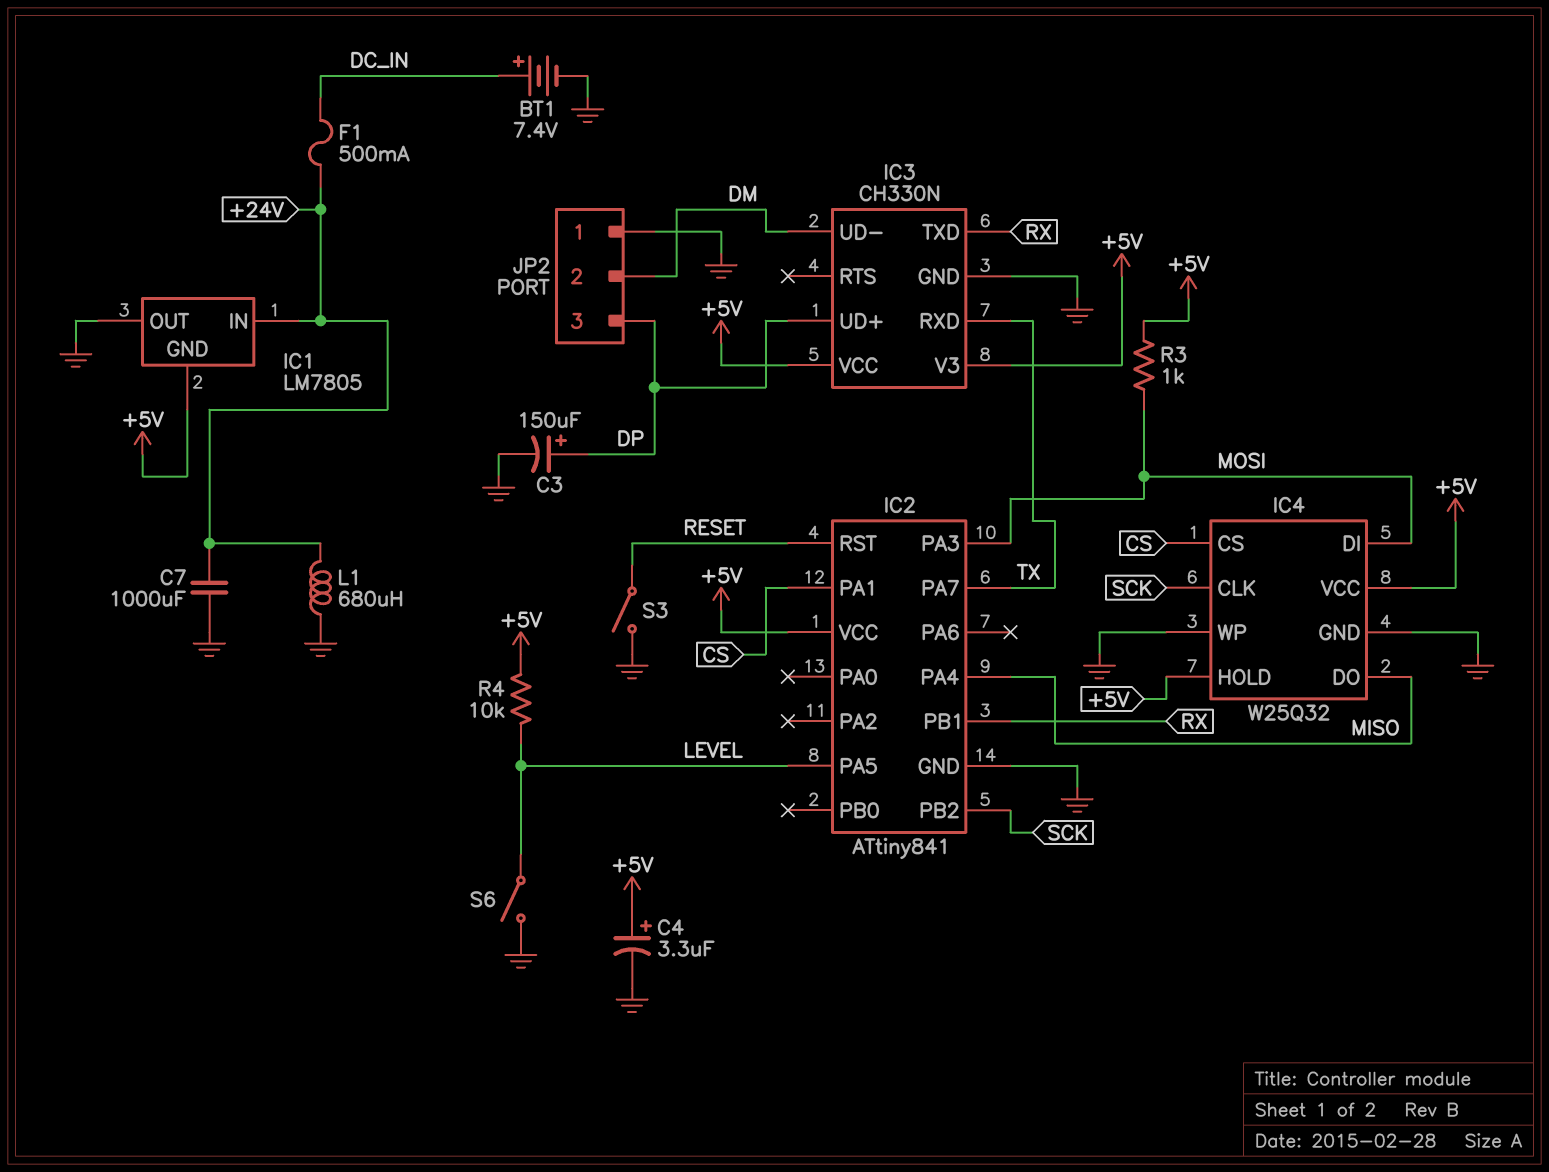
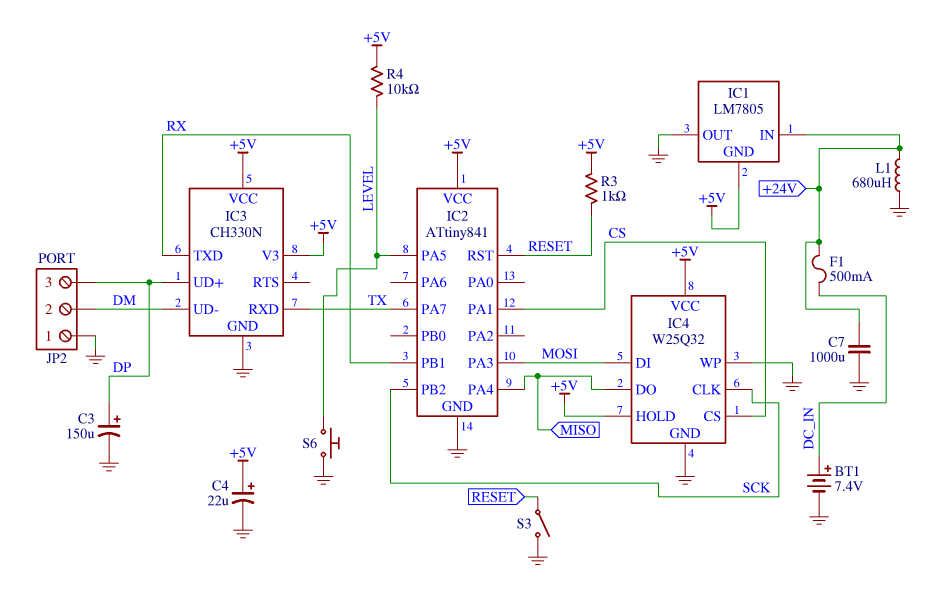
C4: 3.3uF (plus +5V, minus GND) -> 22uF (plus +5V, minus GND)
R3: 1k (+5V, MOSI) -> 1k (+5V, RESET)
S6: switch (GND, LEVEL) -> button (GND, LEVEL)

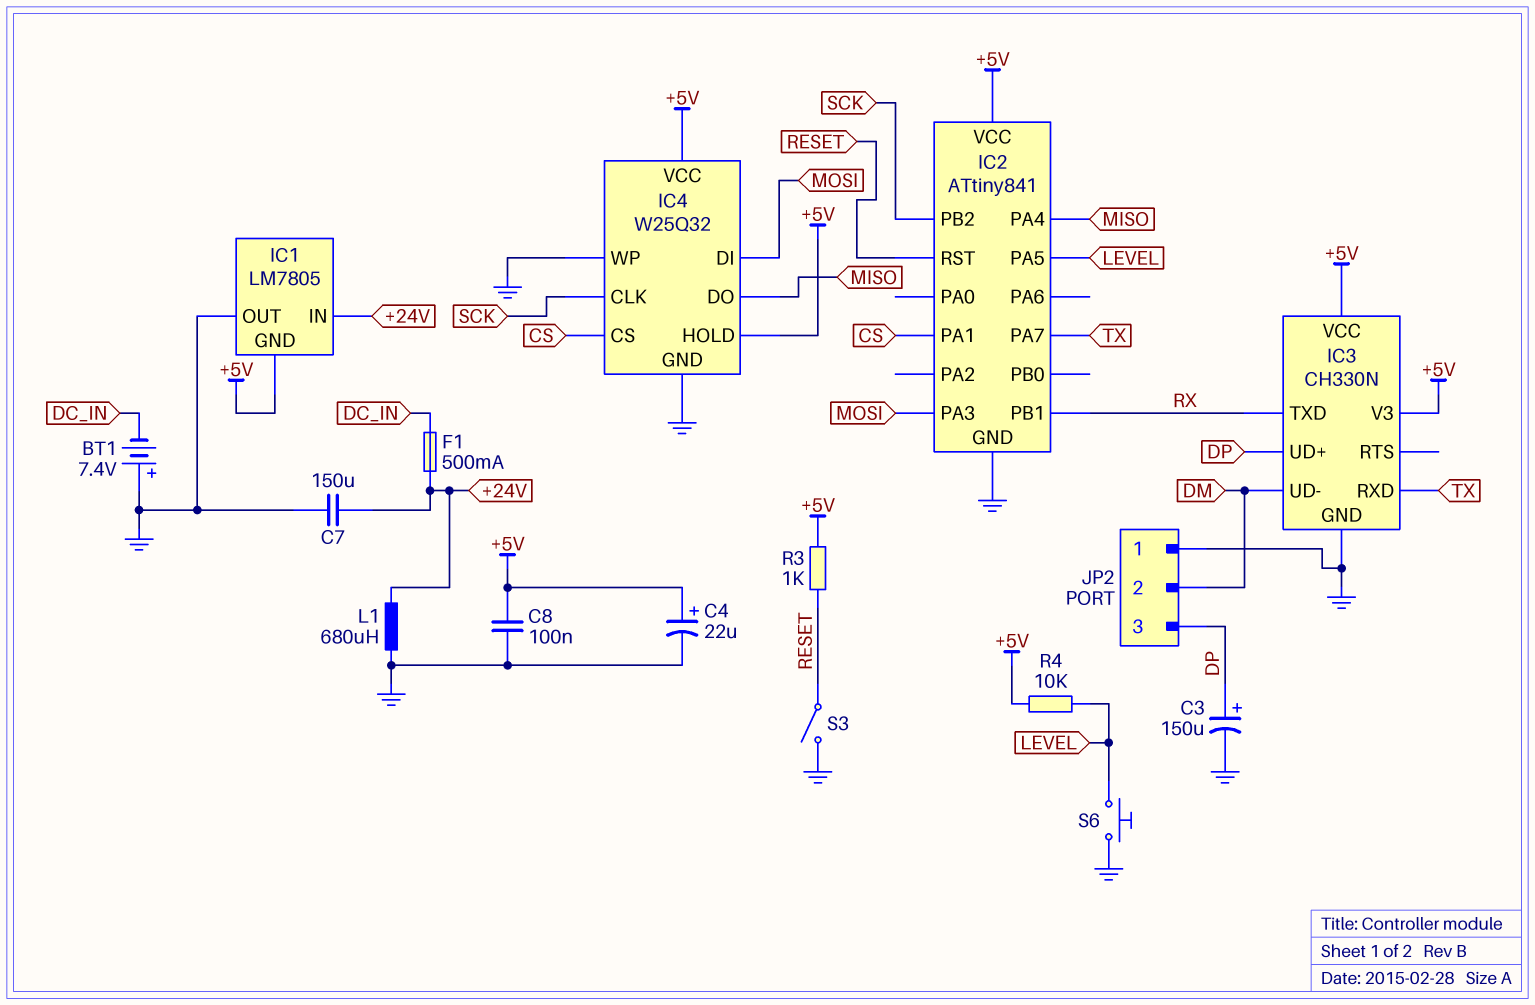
BT1: 7.4V (plus DC_IN, minus GND) -> 7.4V (plus GND, minus DC_IN)
C7: 1000uF (+24V, GND) -> 150uF (+24V, GND)
C8: none -> 100nF (+5V, GND)

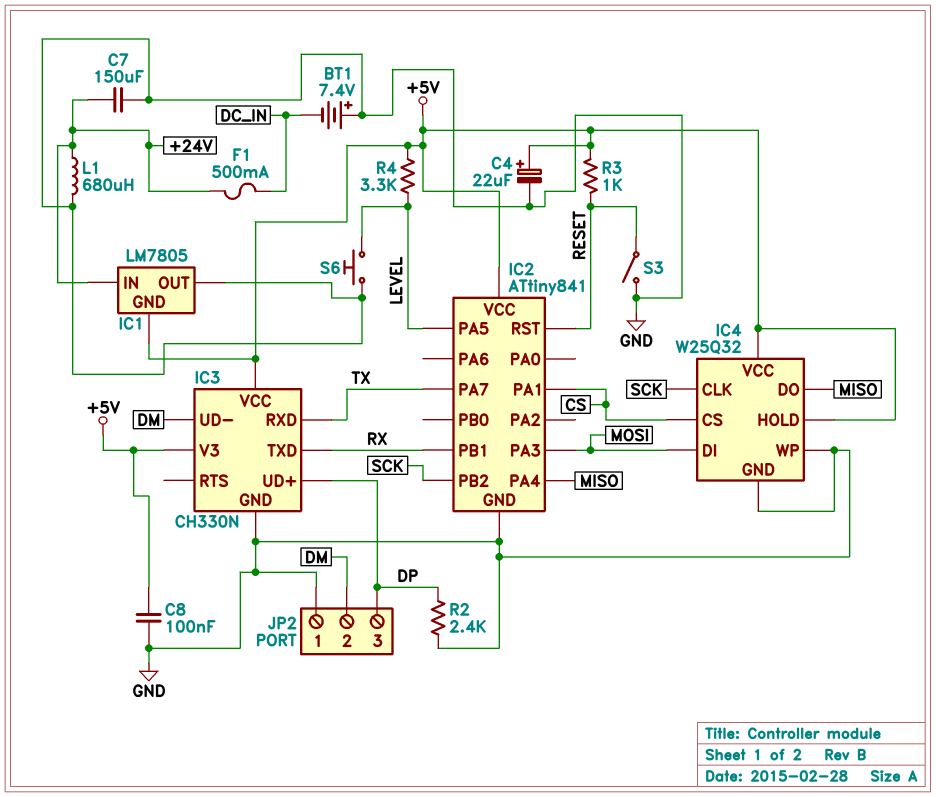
C3: 150uF (plus DP, minus GND) -> none
R2: none -> 2.4k (DP, GND)
R4: 10k (+5V, LEVEL) -> 3.3k (+5V, LEVEL)

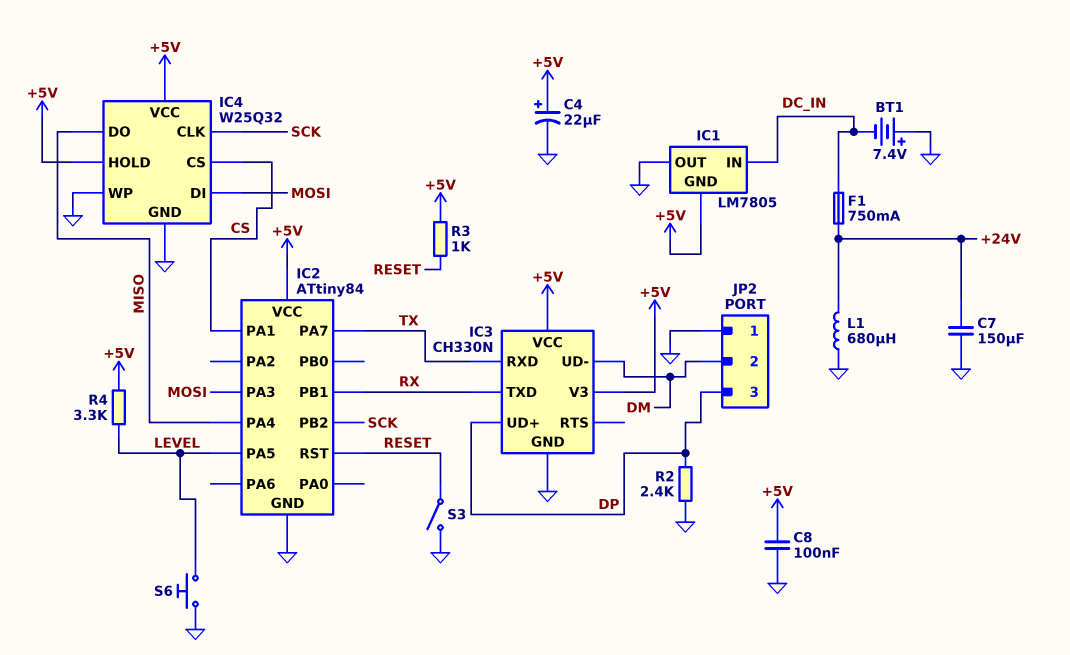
F1: 500mA (+24V, DC_IN) -> 750mA (+24V, DC_IN)
IC1 pin IN: +24V -> DC_IN
IC2: ATtiny841 -> ATtiny84

